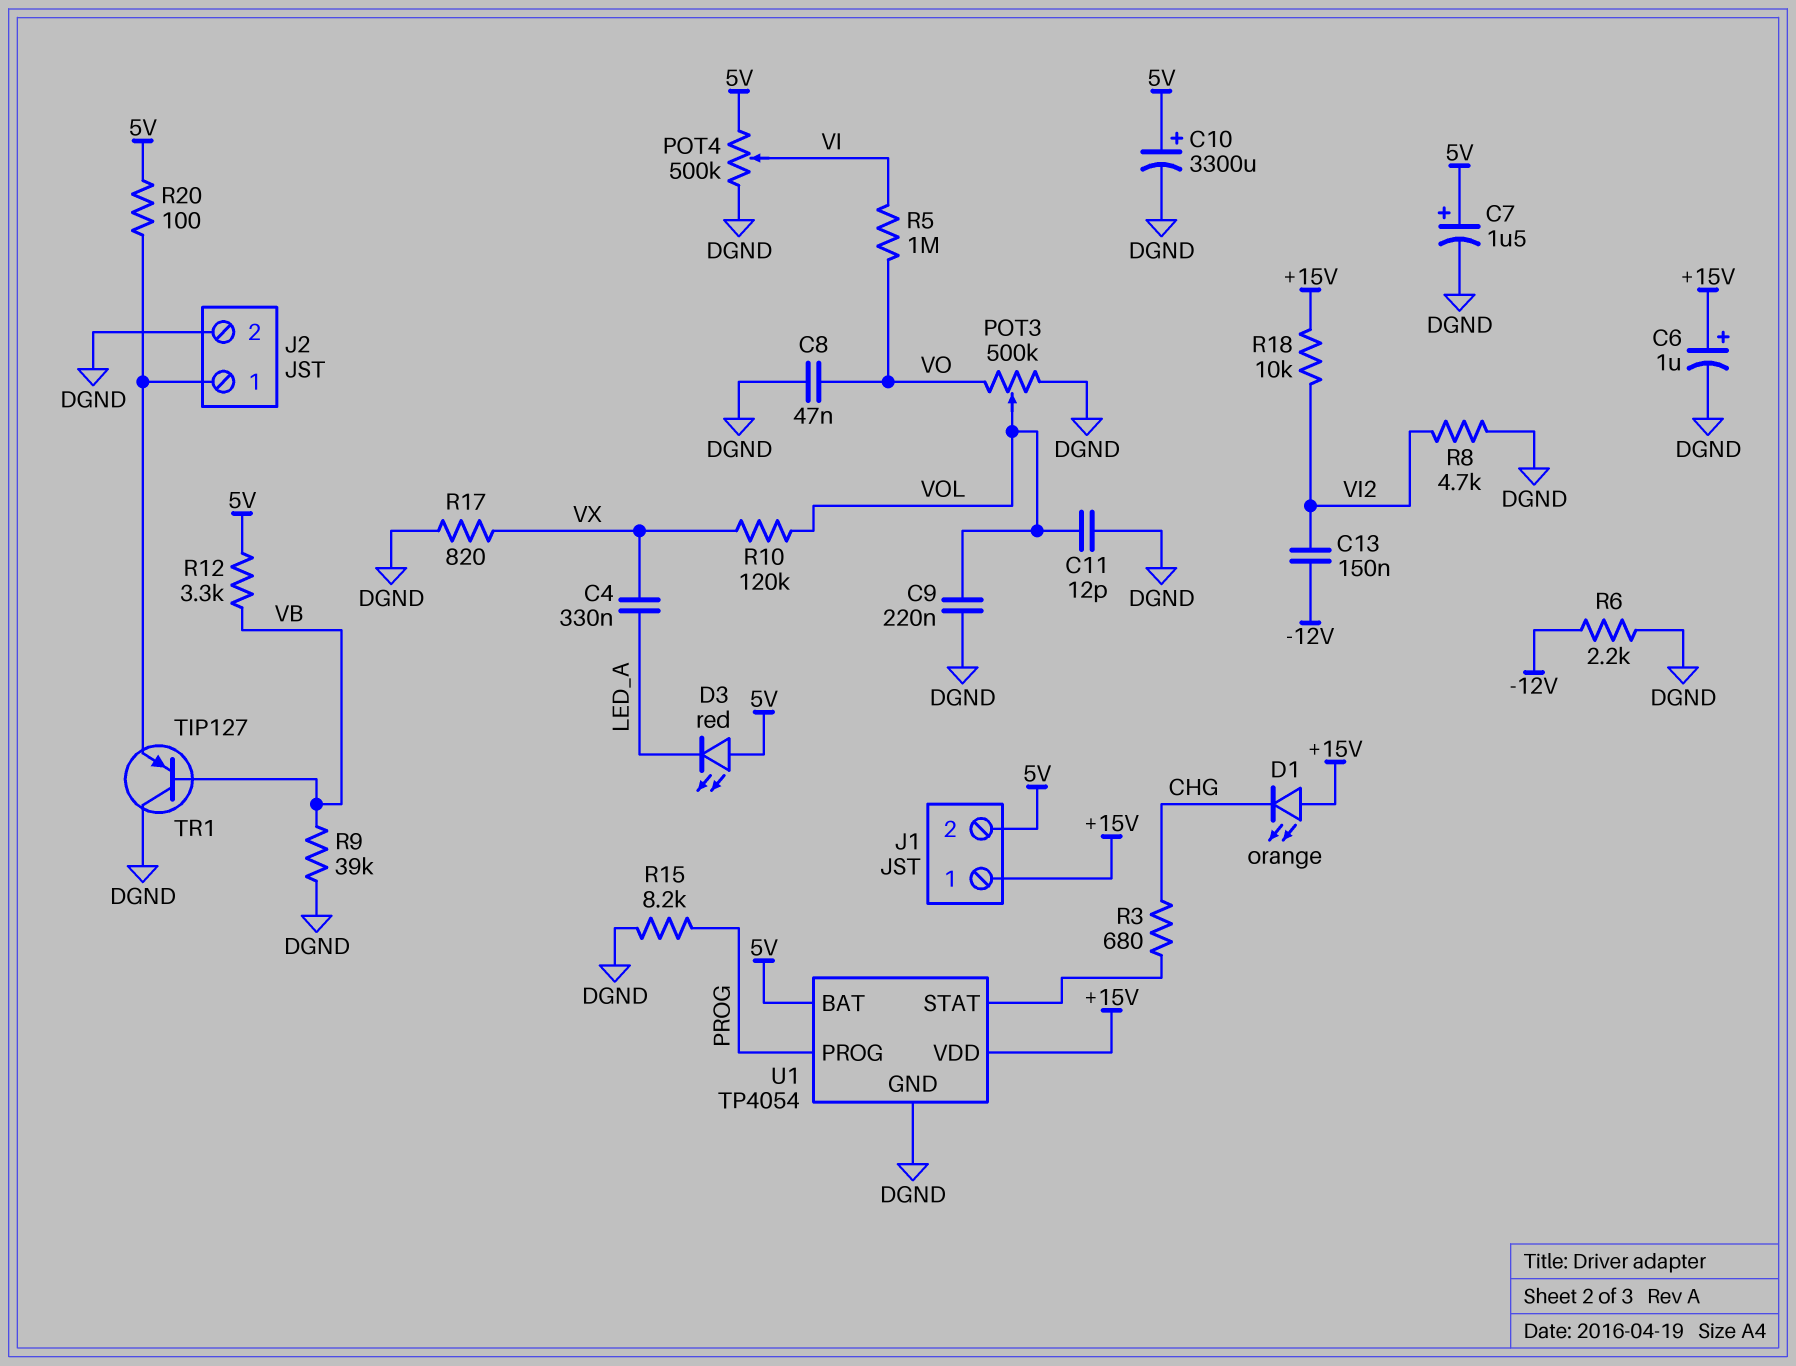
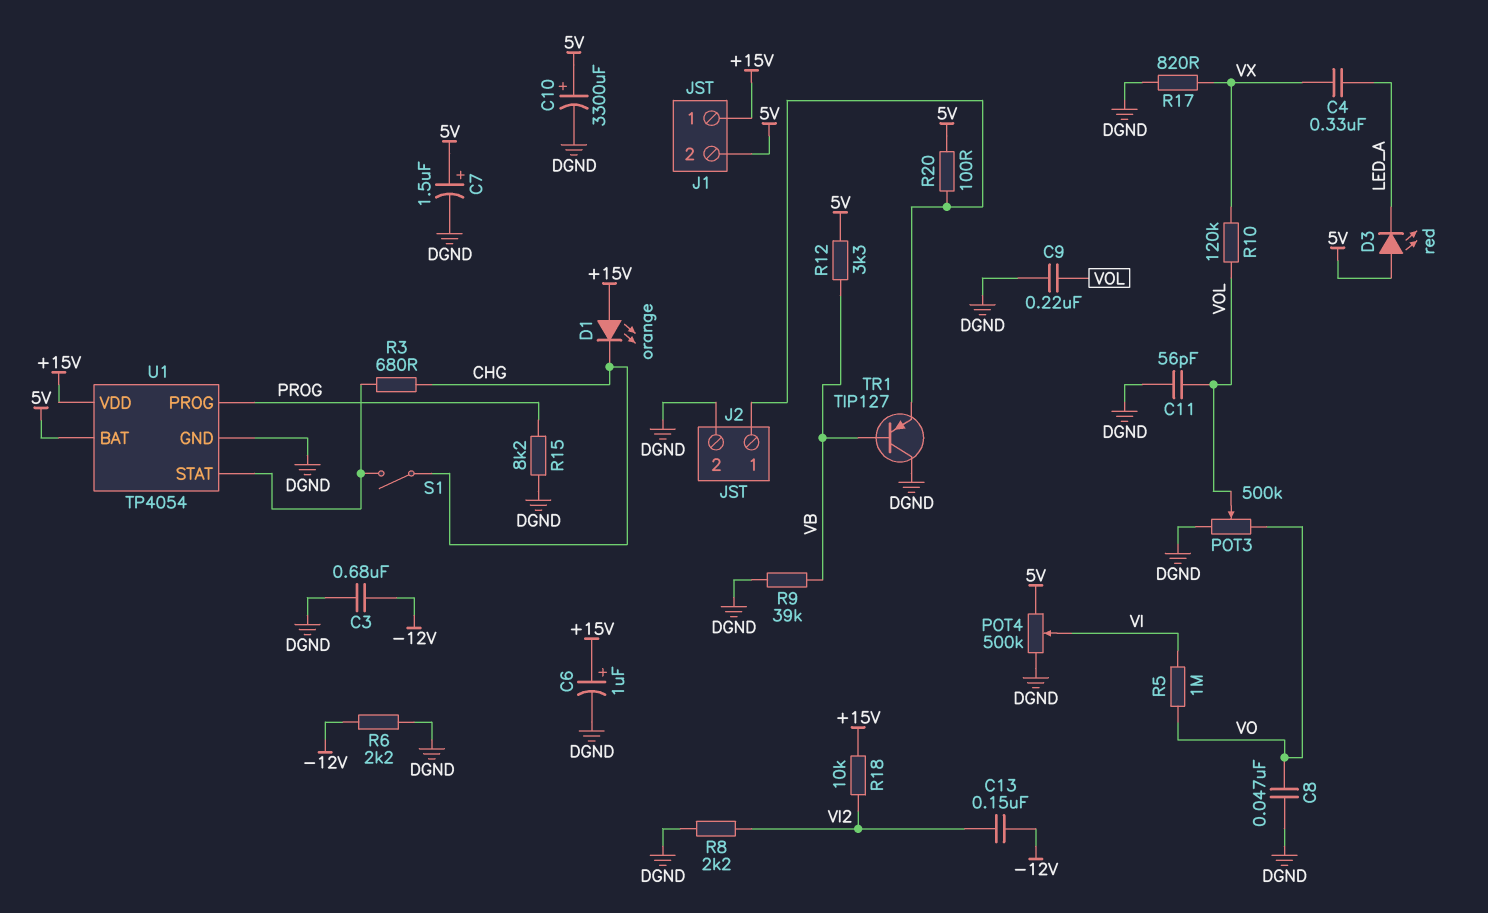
C3: none -> 680nF (-12V, DGND)
C11: 12pF (DGND, VOL) -> 56pF (DGND, VOL)
R8: 4.7k (DGND, VI2) -> 2.2k (DGND, VI2)
S1: none -> switch (CHG, U1/STAT)

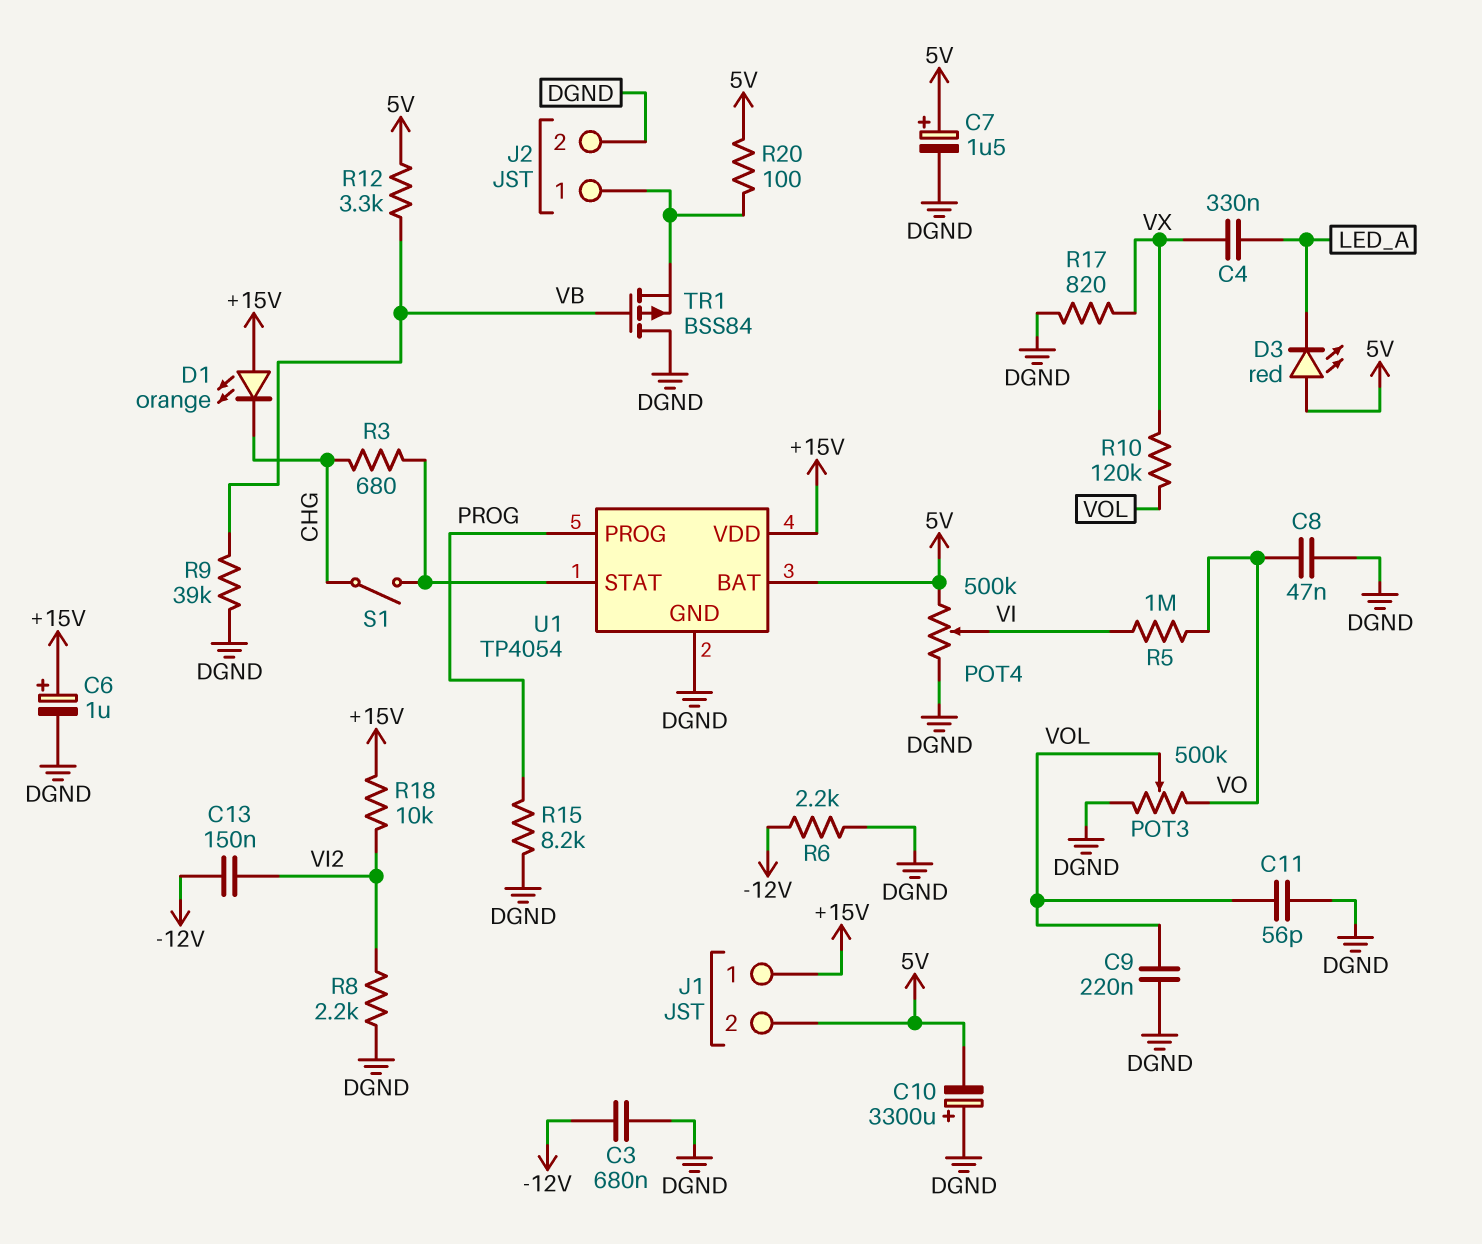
C10: 3300uF (plus 5V, minus DGND) -> 3300uF (plus DGND, minus 5V)
TR1: PNP TIP127 (B VB, C DGND, E J2/1) -> PMOS BSS84 (G VB, D DGND, S J2/1)

